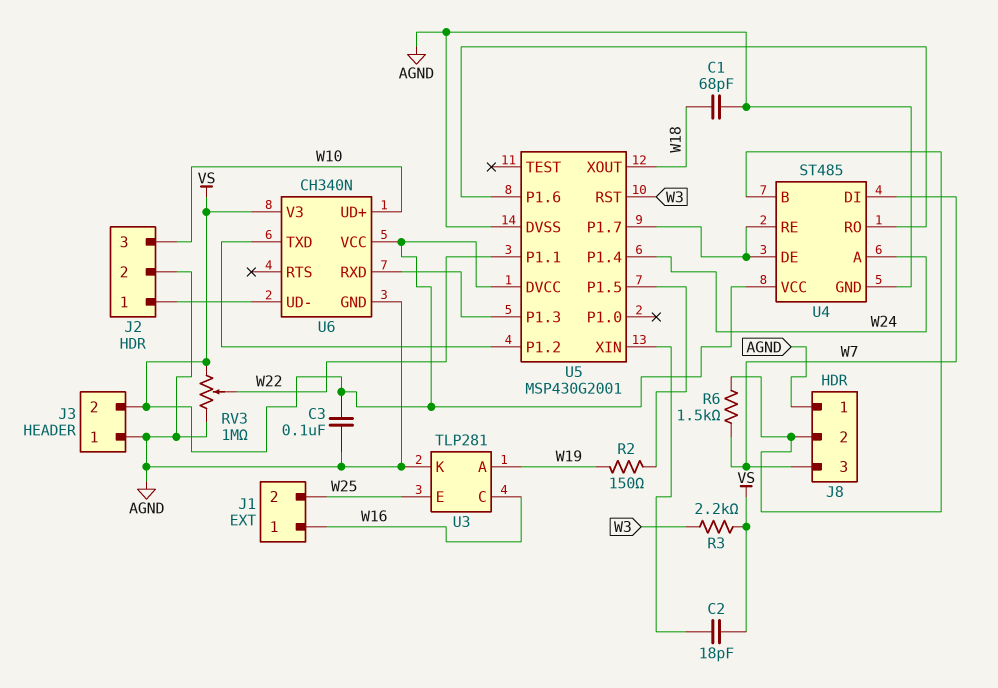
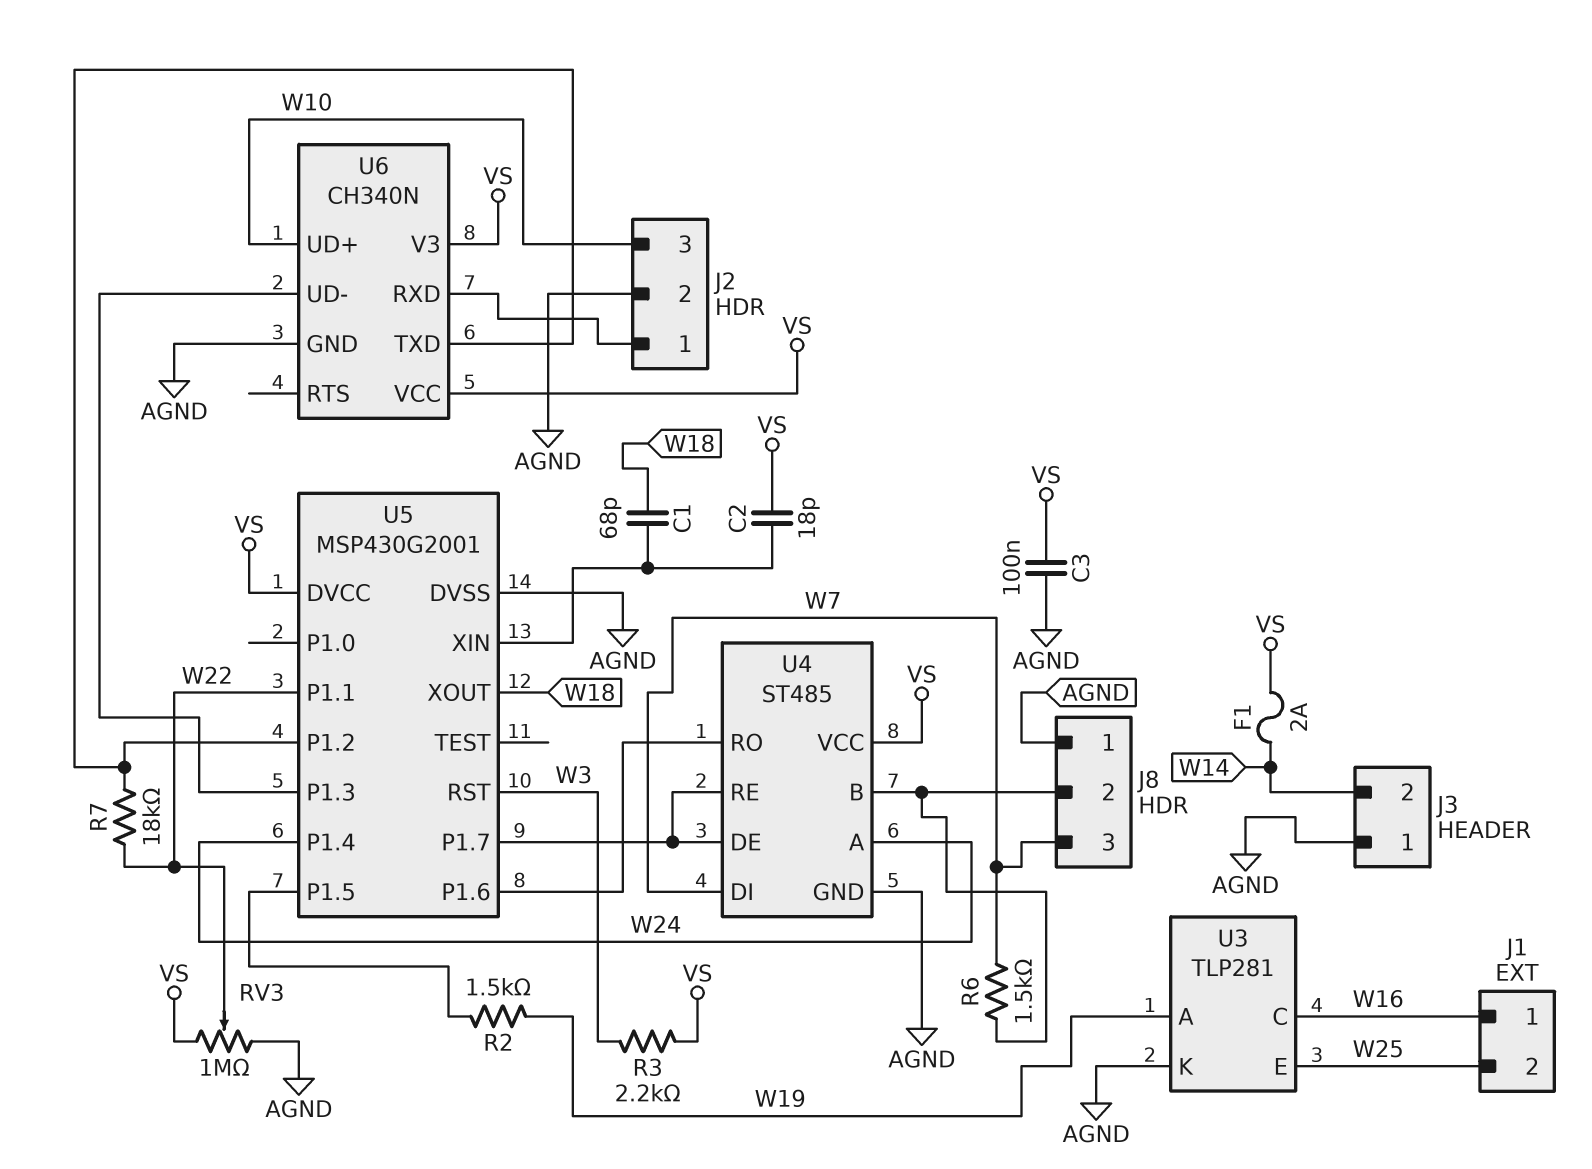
C1: 68pF (AGND, W18) -> 68pF (U5/XIN, W18)
F1: none -> 2A (VS, W14)
J3 pin 2: VS -> W14
R2: 150 (U5/P1.5, W19) -> 1.5k (U5/P1.5, W19)
R7: none -> 18k (U5/P1.2, W22)
U6 pin RXD: U5/P1.3 -> J2/1
U6 pin UD-: J2/1 -> U5/P1.3

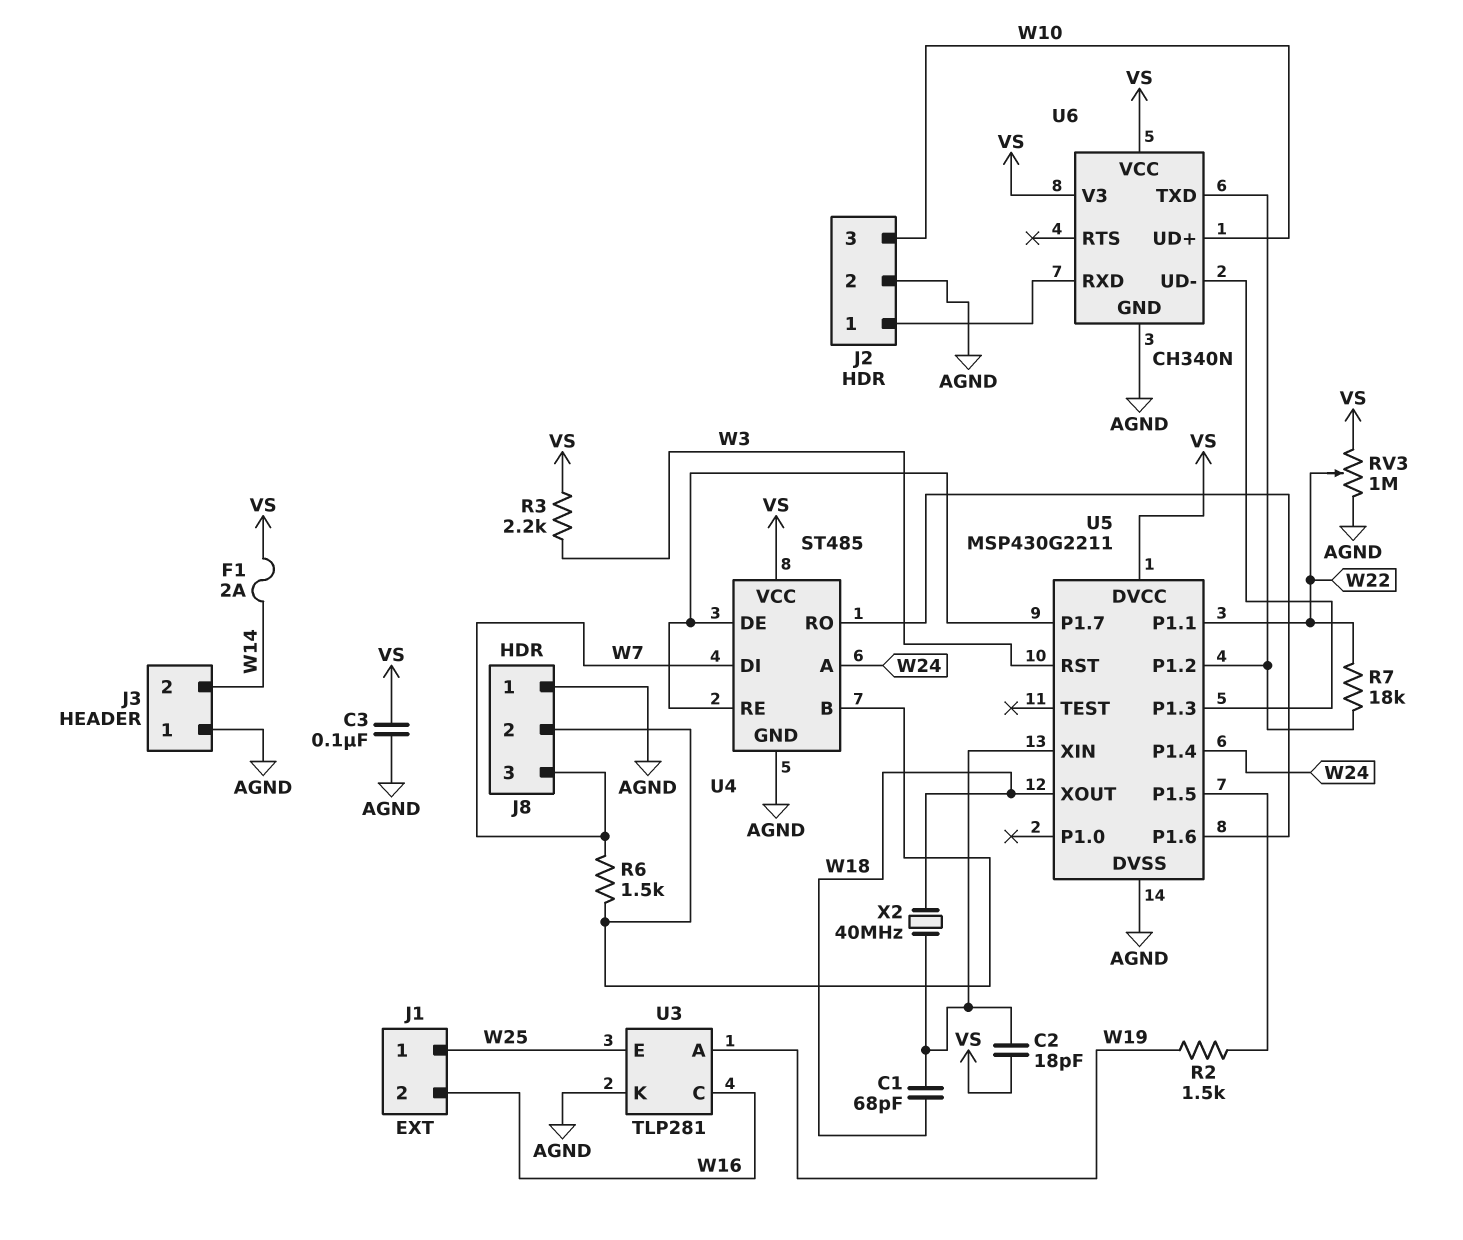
J1 pin 1: W16 -> W25
J1 pin 2: W25 -> W16
U5: MSP430G2001 -> MSP430G2211
X2: none -> 40MHz (U5/XIN, W18)

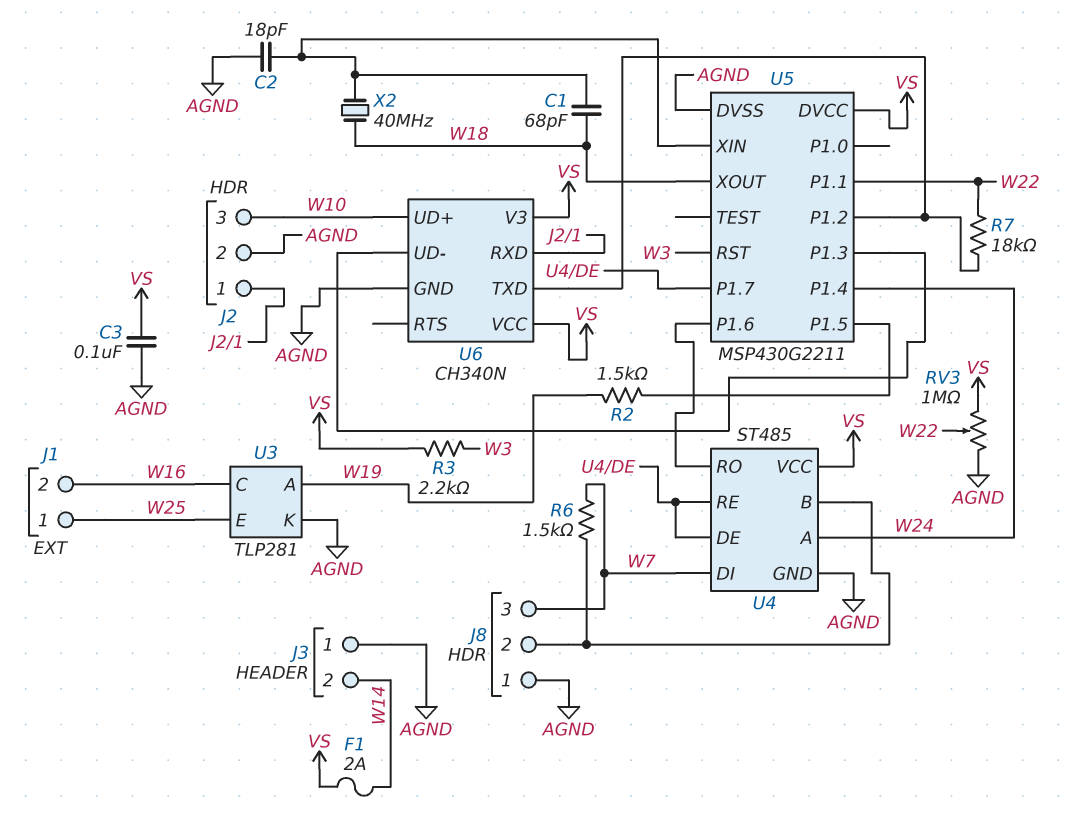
C2: 18pF (U5/XIN, VS) -> 18pF (AGND, U5/XIN)

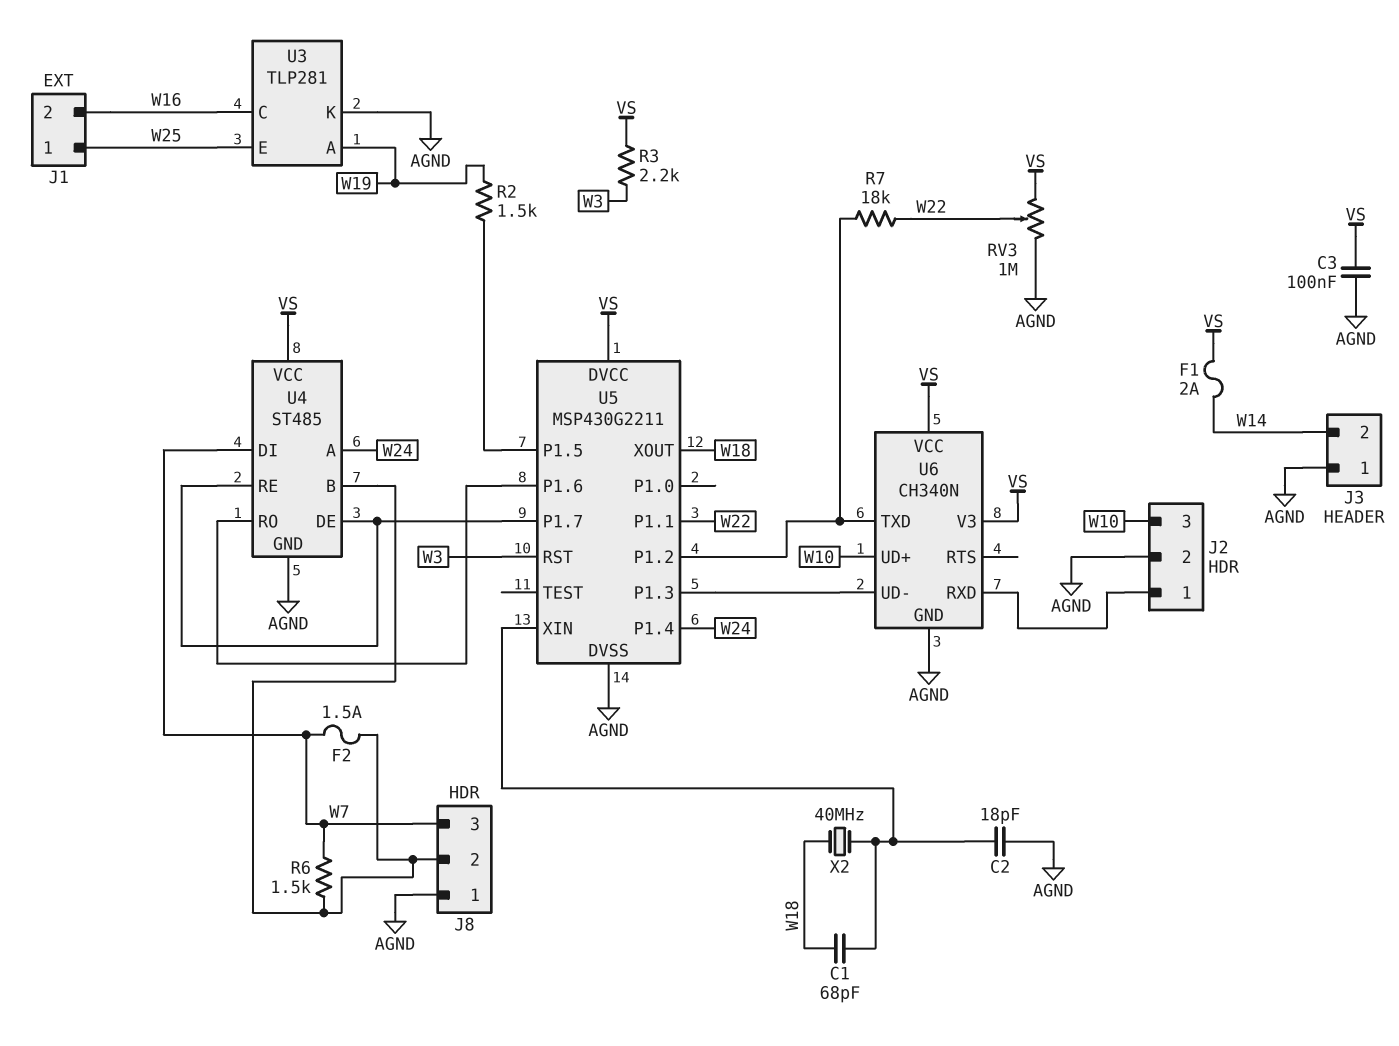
F2: none -> 1.5A (J8/2, W7)

